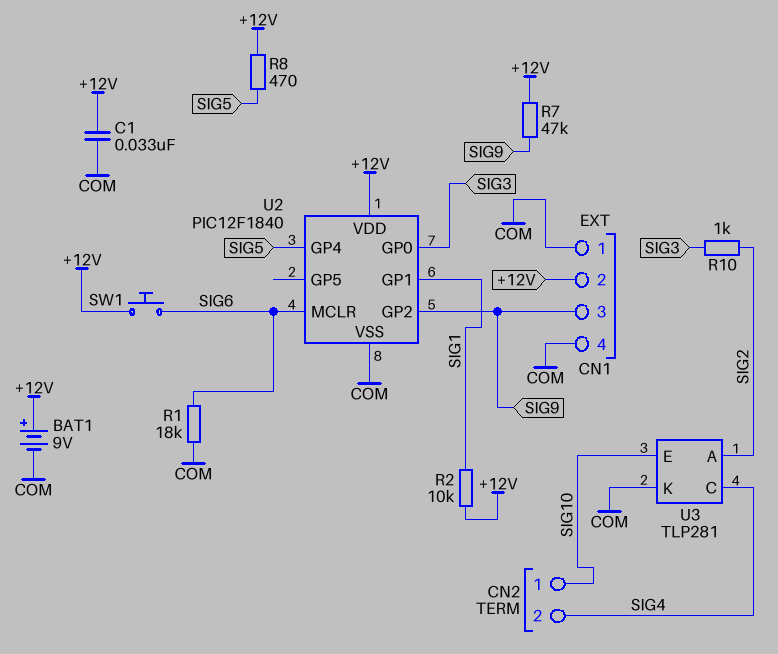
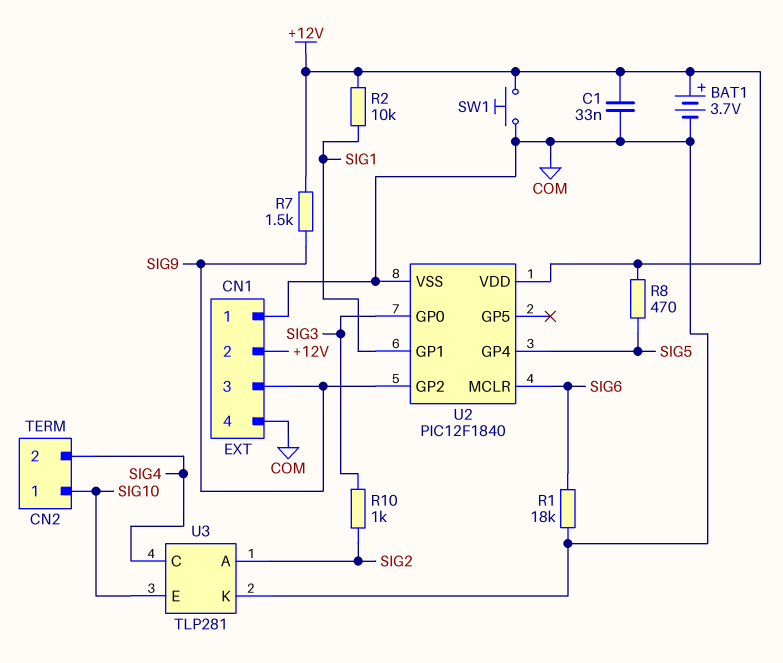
BAT1: 9V (plus +12V, minus COM) -> 3.7V (plus +12V, minus COM)
R7: 47k (+12V, SIG9) -> 1.5k (+12V, SIG9)
SW1: button (+12V, SIG6) -> button (+12V, COM)

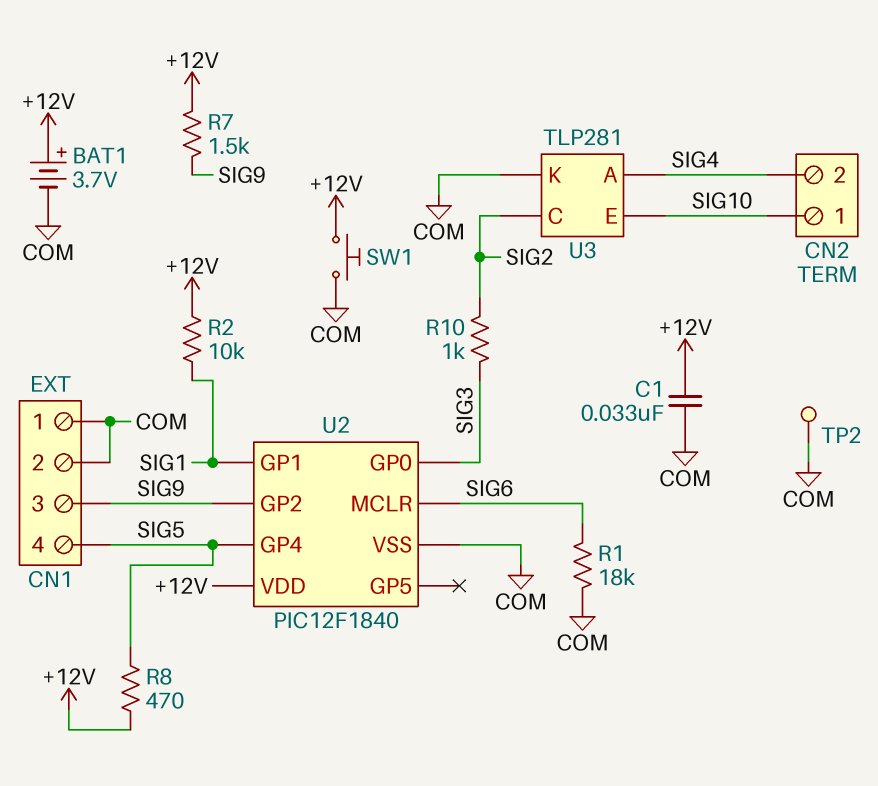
CN1 pin 2: +12V -> COM
CN1 pin 4: COM -> SIG5
TP2: none -> test point (COM)
U3 pin A: SIG2 -> SIG4
U3 pin C: SIG4 -> SIG2

